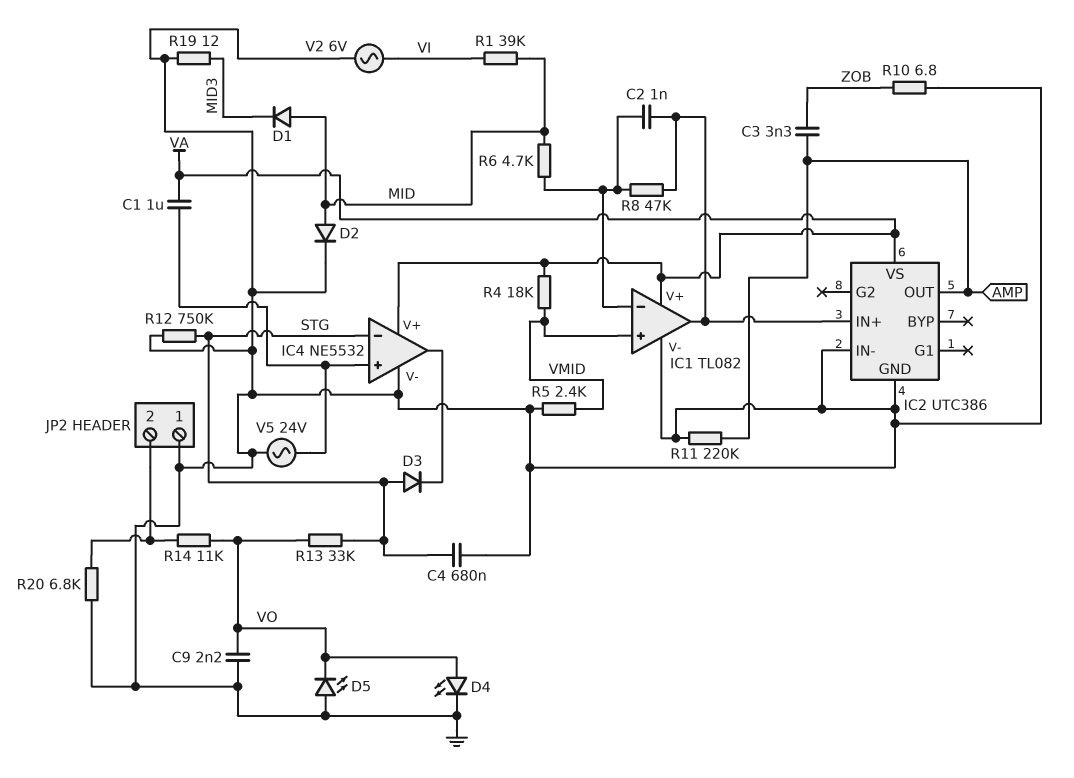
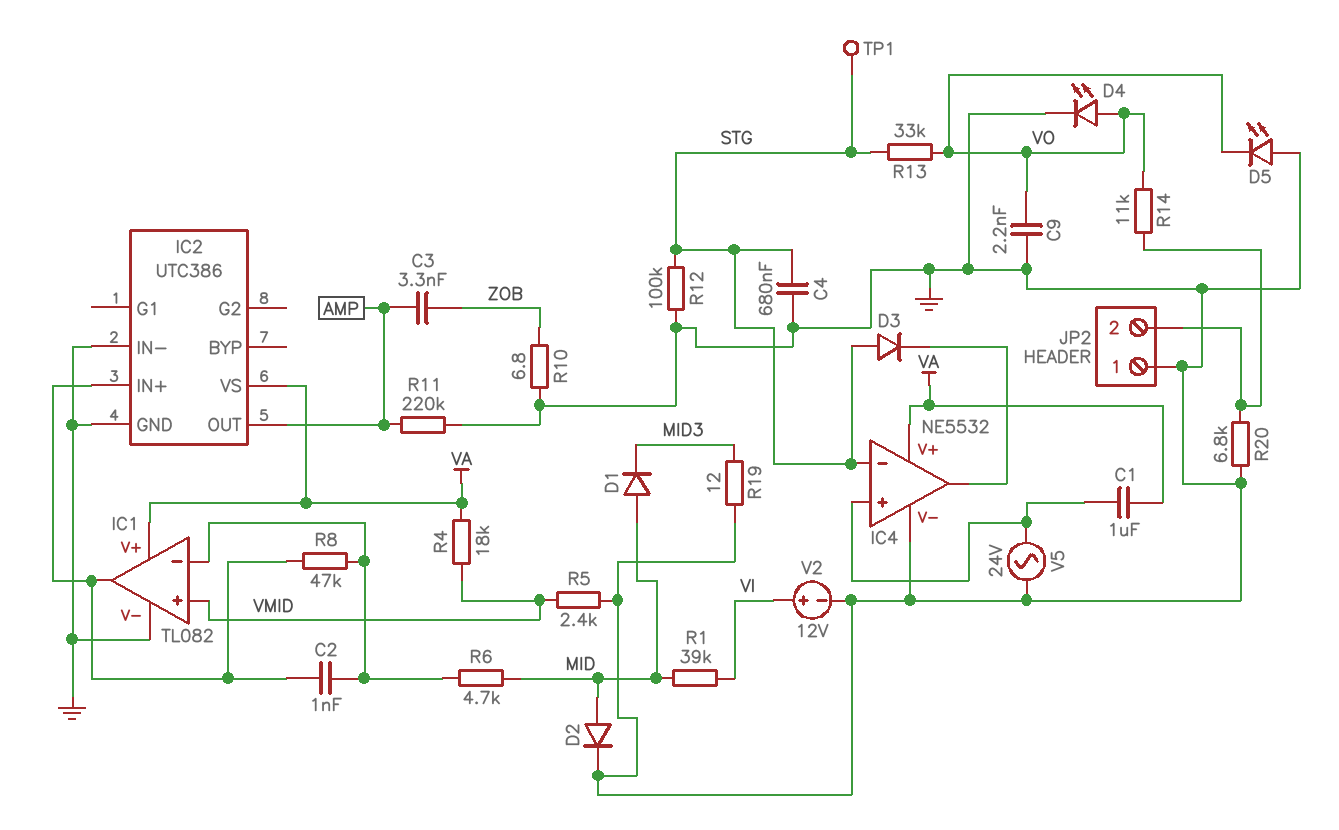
R12: 750k (GND, STG) -> 100k (GND, STG)
TP1: none -> test point (STG)
V2: AC 6V (GND, VI) -> 12V (plus VI, minus GND)

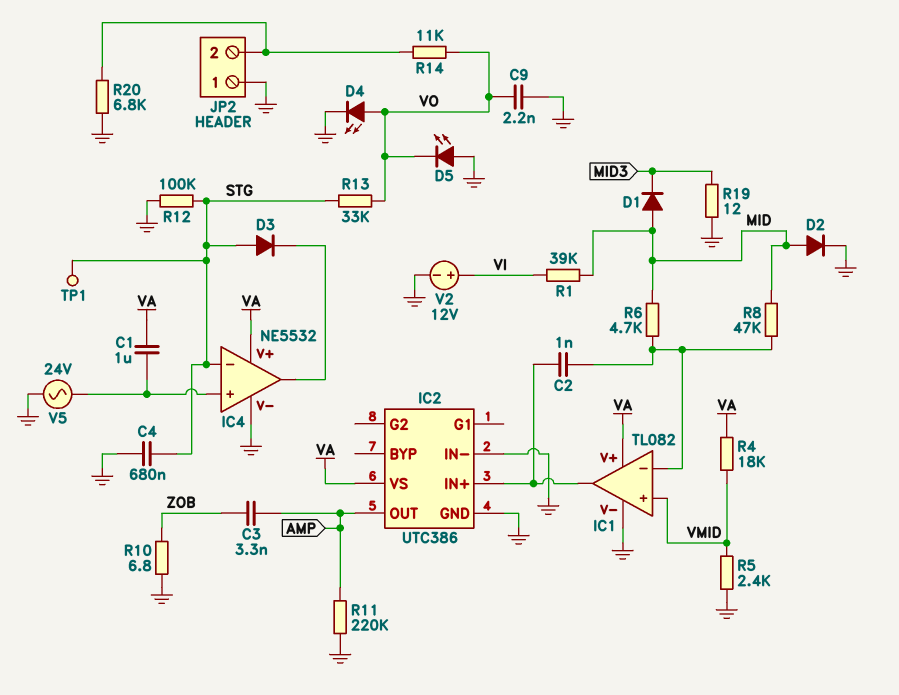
R8: 47k (IC1/in-, IC1/out) -> 47k (IC1/in-, MID)

